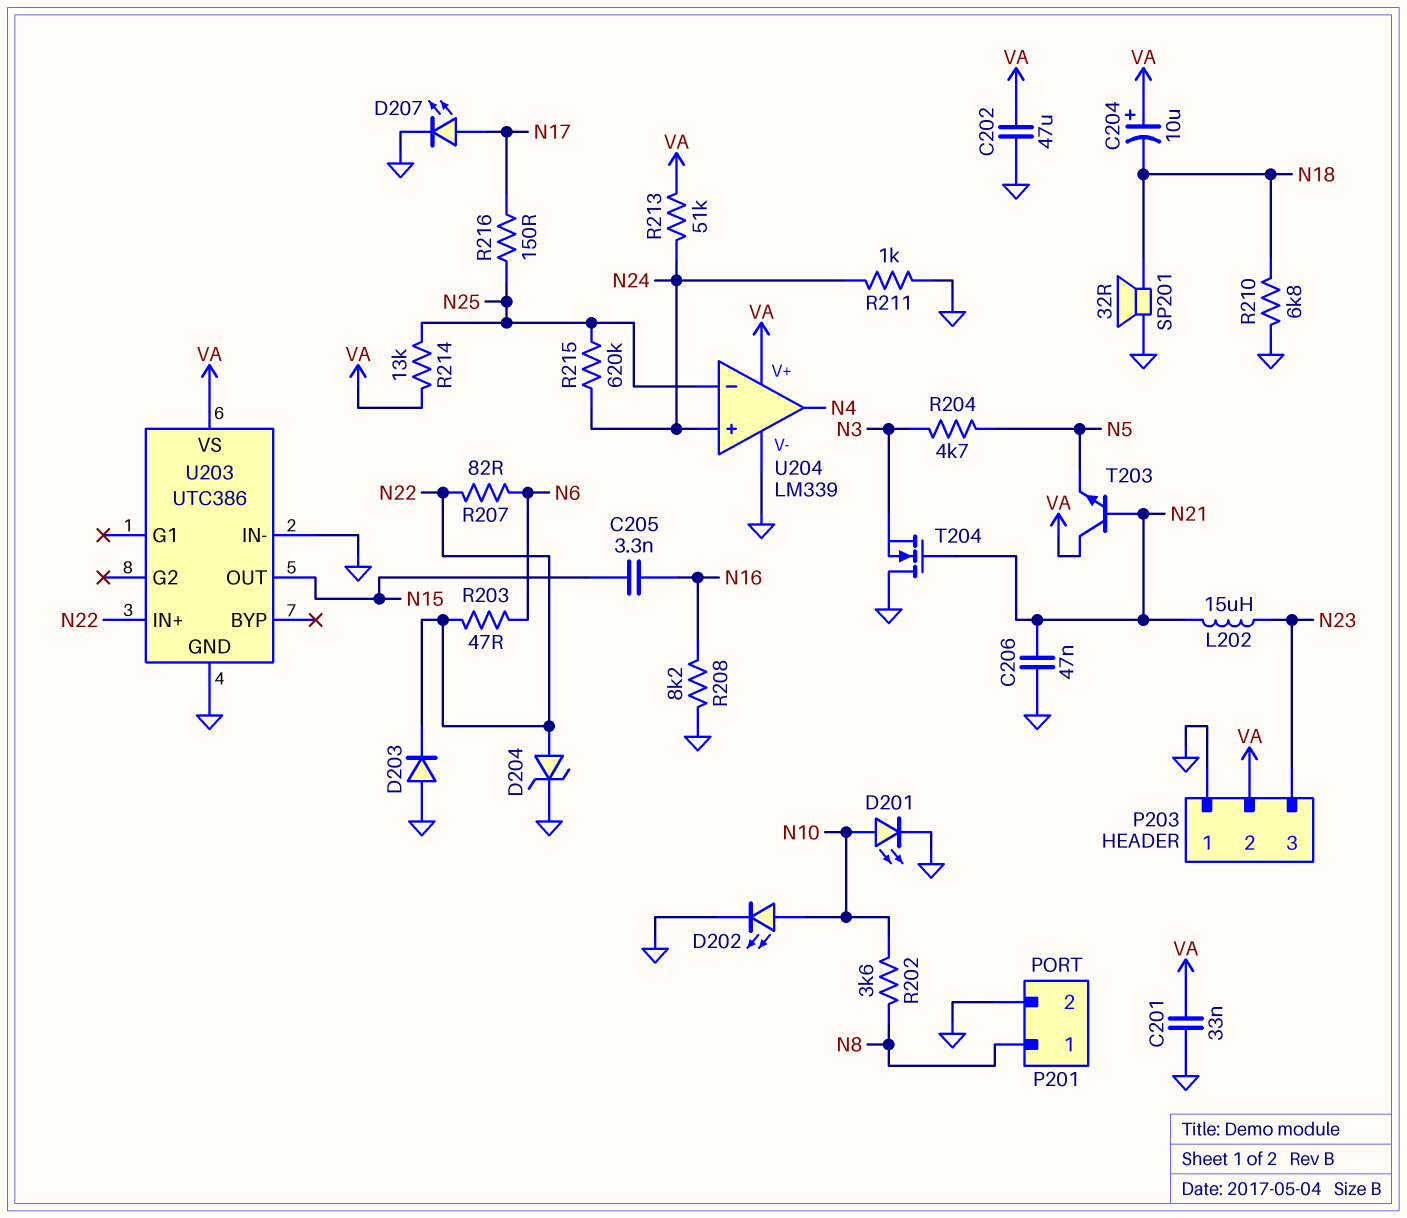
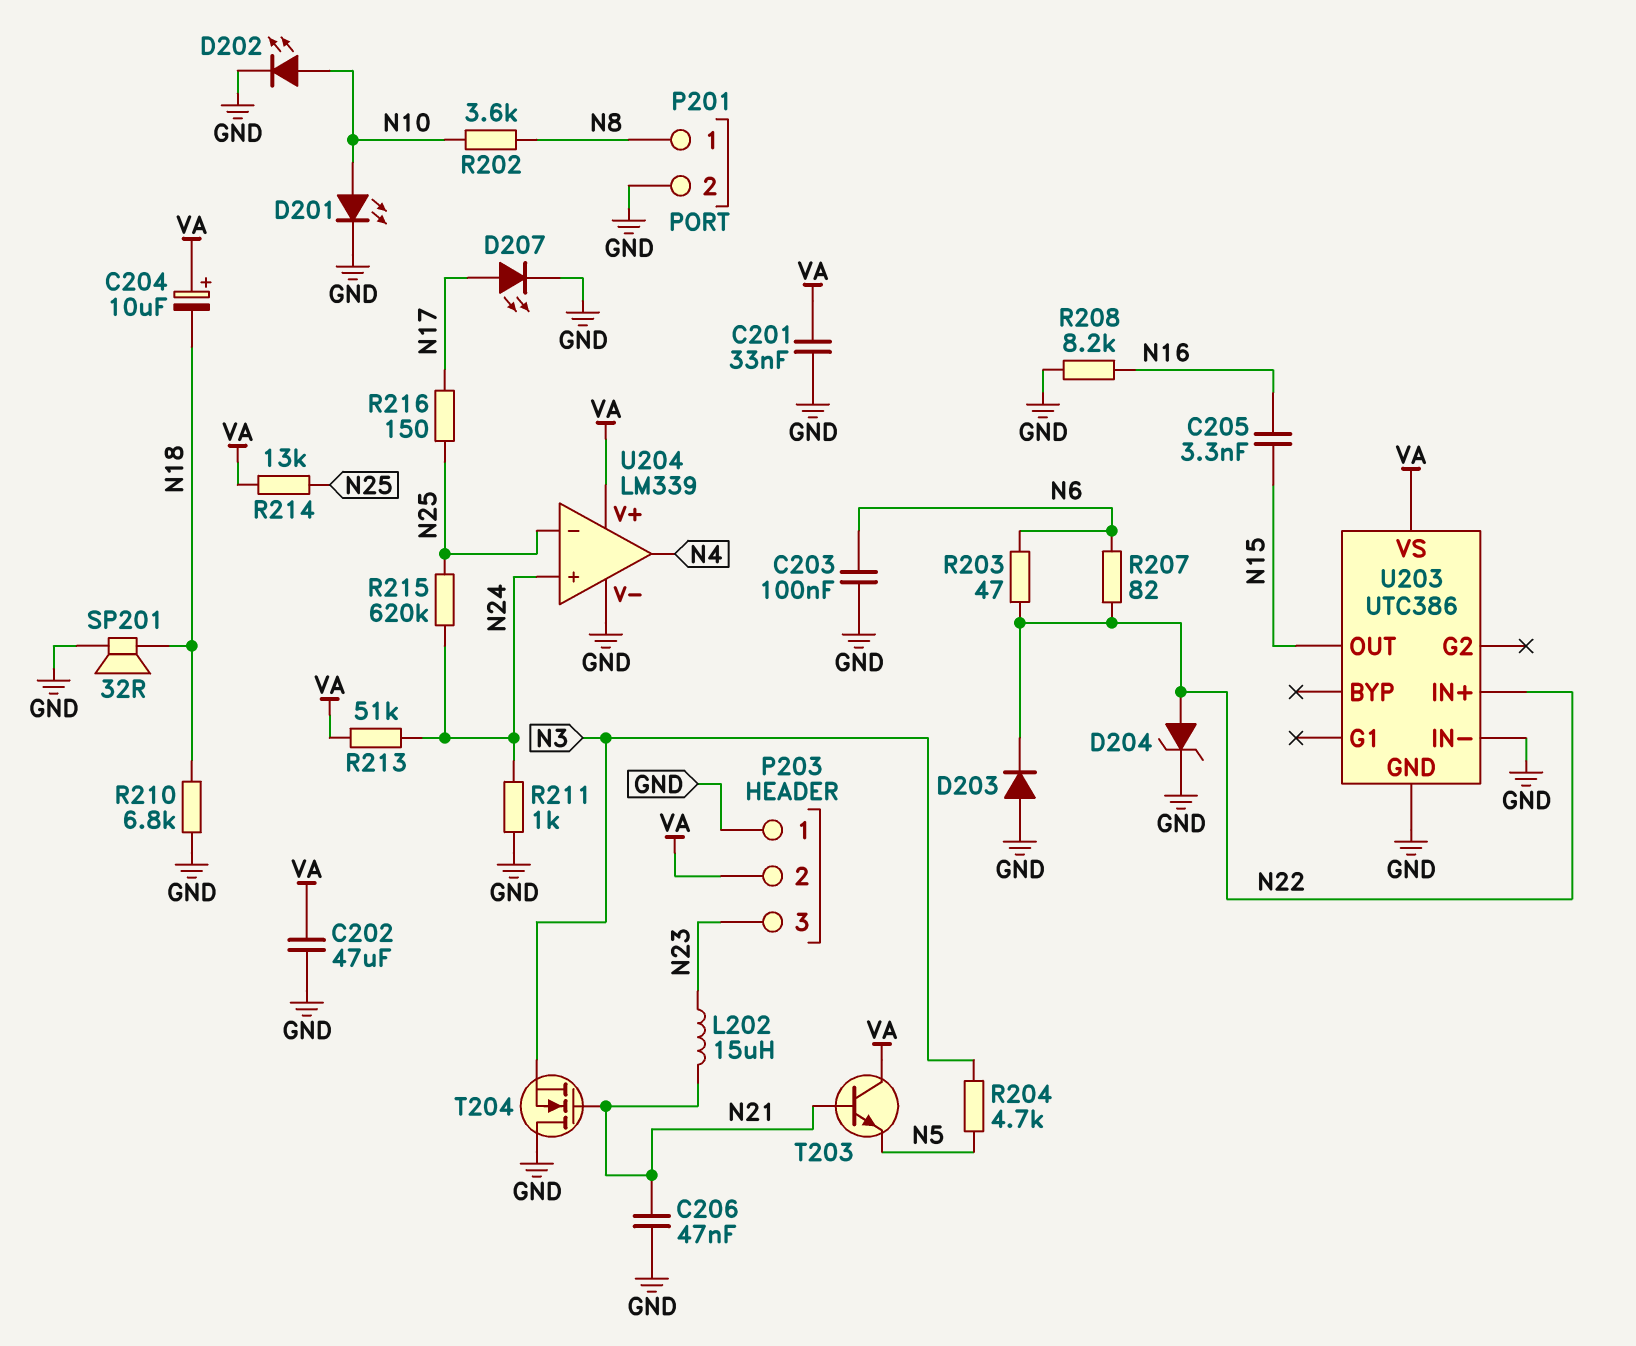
C203: none -> 100nF (GND, N6)

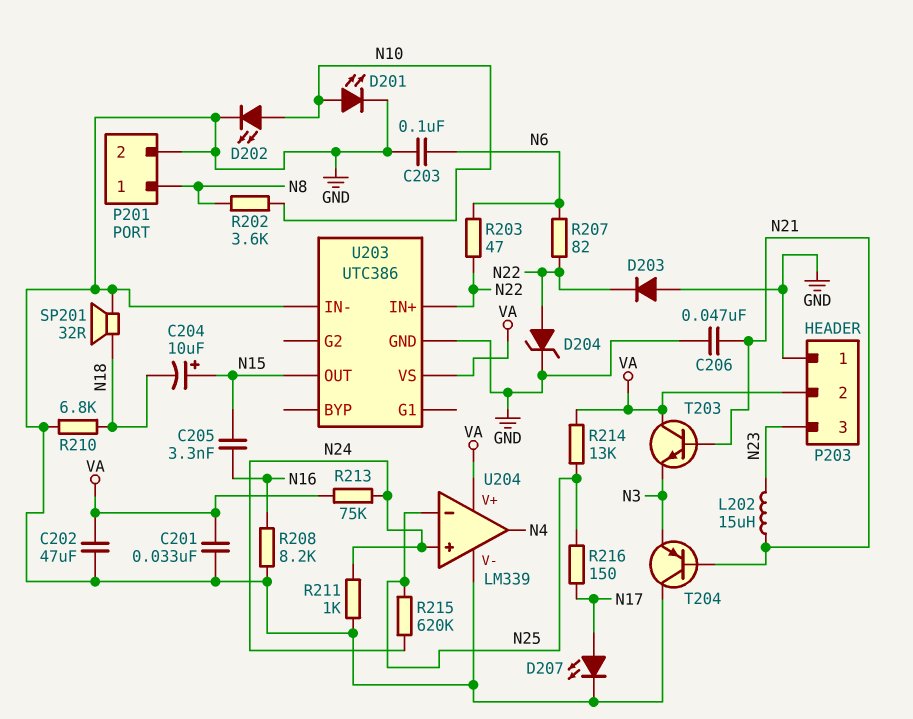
C204: 10uF (plus VA, minus N18) -> 10uF (plus N15, minus N18)
R204: 4.7k (N3, N5) -> none
R213: 51k (N24, VA) -> 75k (N24, VA)
T203: NPN (B N21, C VA, E N5) -> NPN (B N21, C VA, E N3)
T204: NMOS (G N21, D GND, S N3) -> PNP (B N21, C GND, E N3)

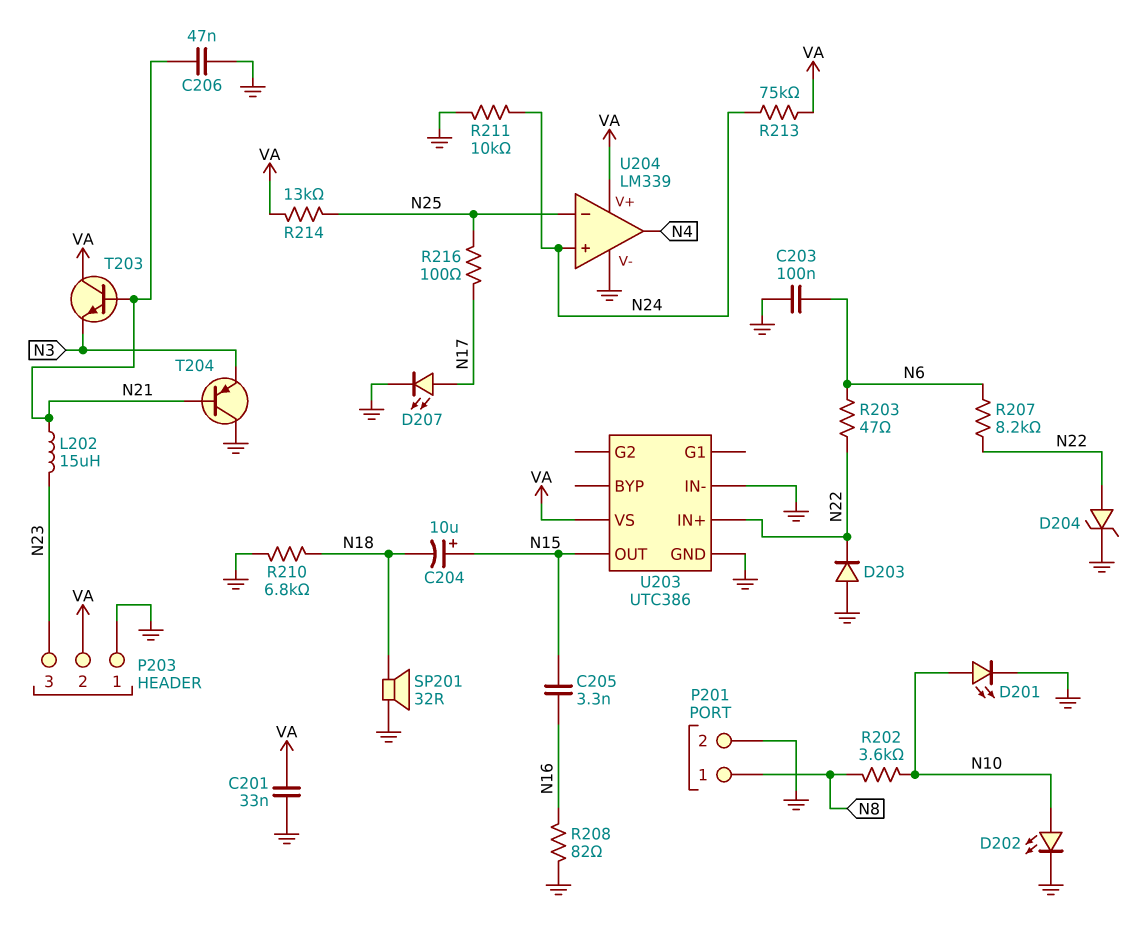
C202: 47uF (GND, VA) -> none
R207: 82 (N6, N22) -> 8.2k (N6, N22)
R208: 8.2k (GND, N16) -> 82 (GND, N16)
R211: 1k (GND, N24) -> 10k (GND, N24)
R215: 620k (N24, N25) -> none
R216: 150 (N17, N25) -> 100 (N17, N25)

